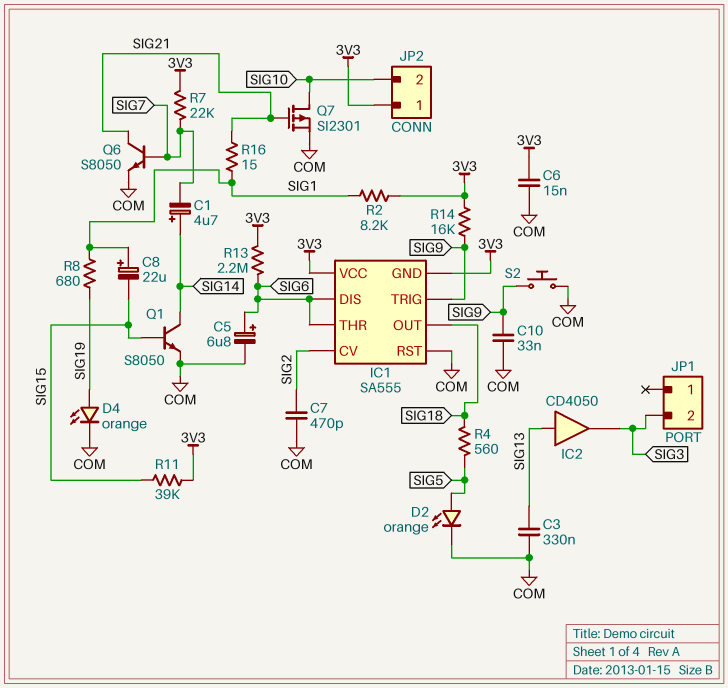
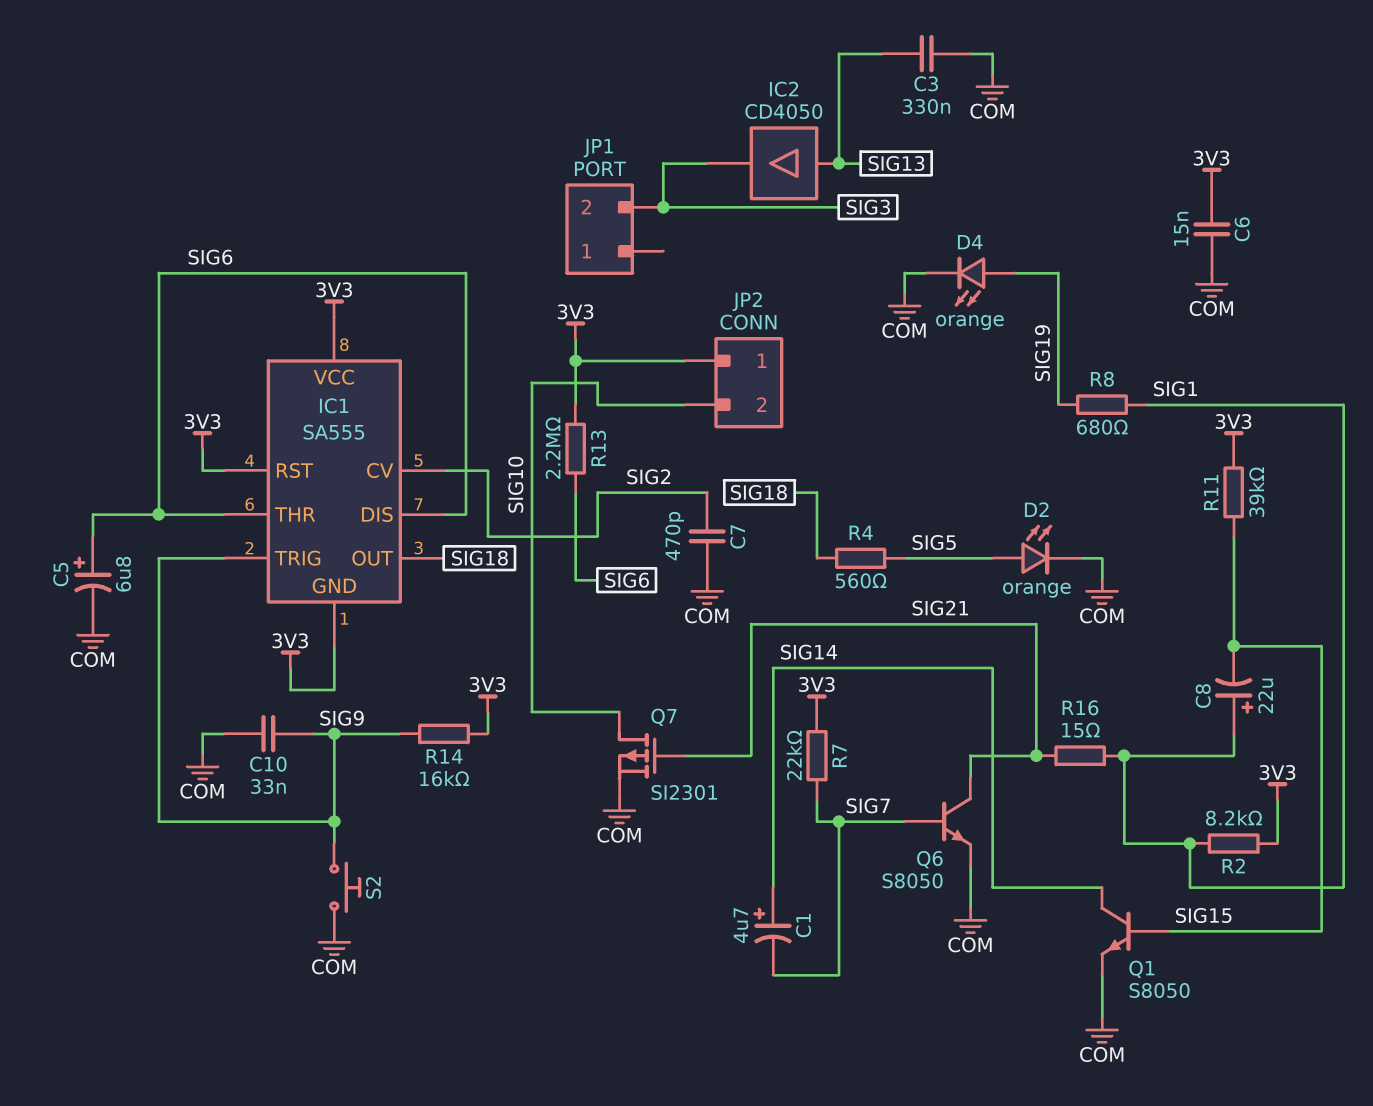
IC1 pin RST: COM -> 3V3

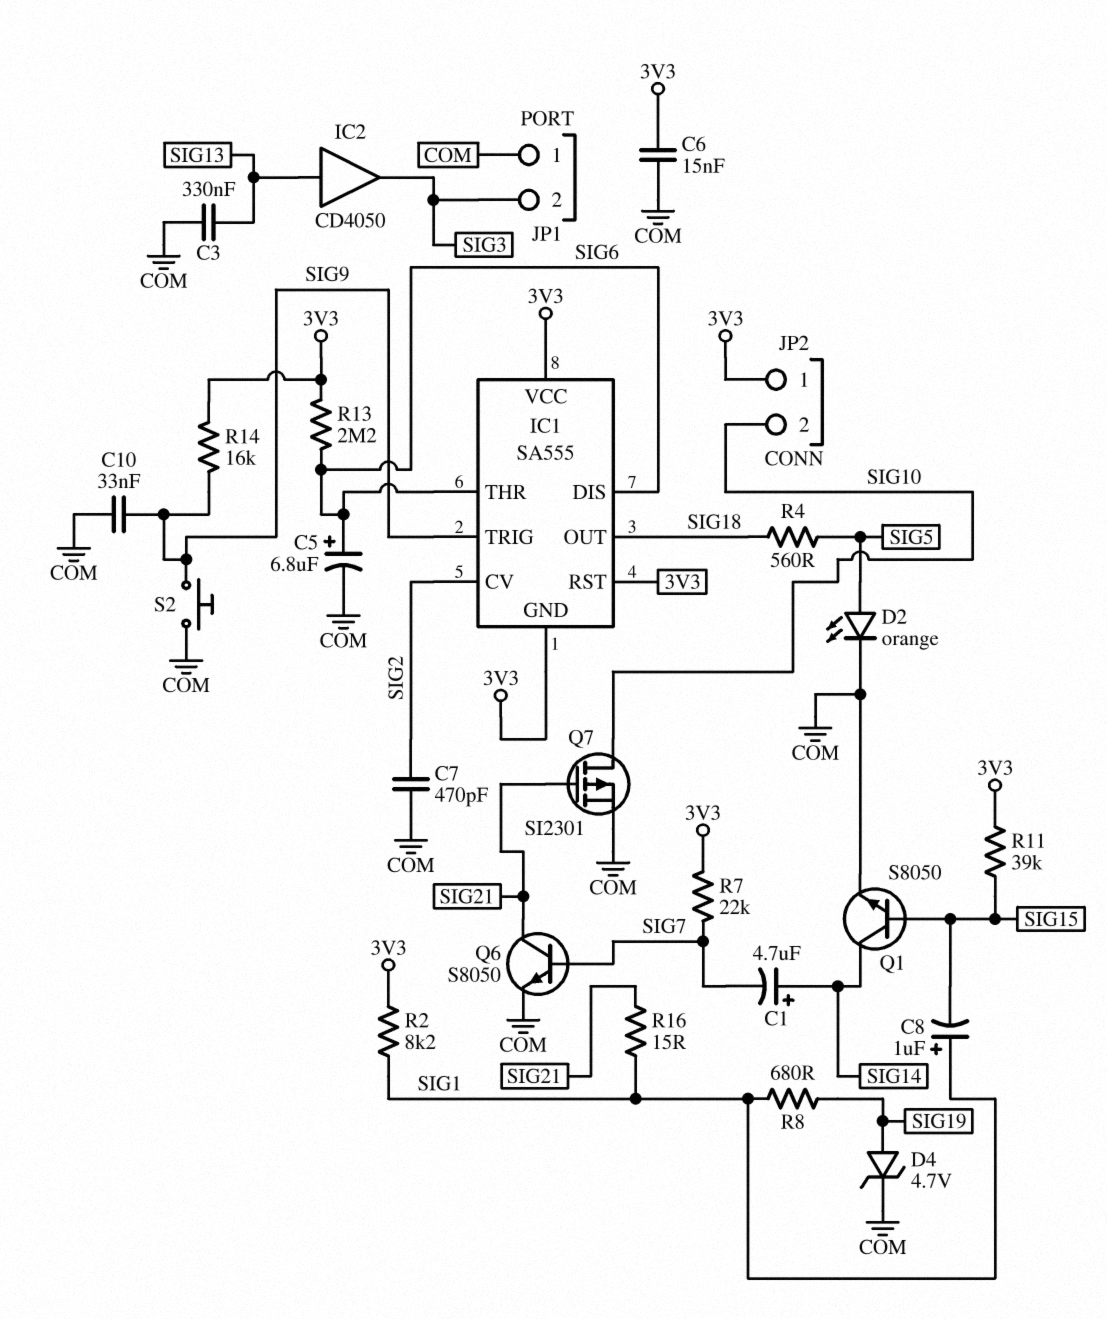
C8: 22uF (plus SIG1, minus SIG15) -> 1uF (plus SIG1, minus SIG15)
D4: LED orange (A SIG19, K COM) -> zener 4.7V (A SIG19, K COM)
JP1 pin 1: none -> COM

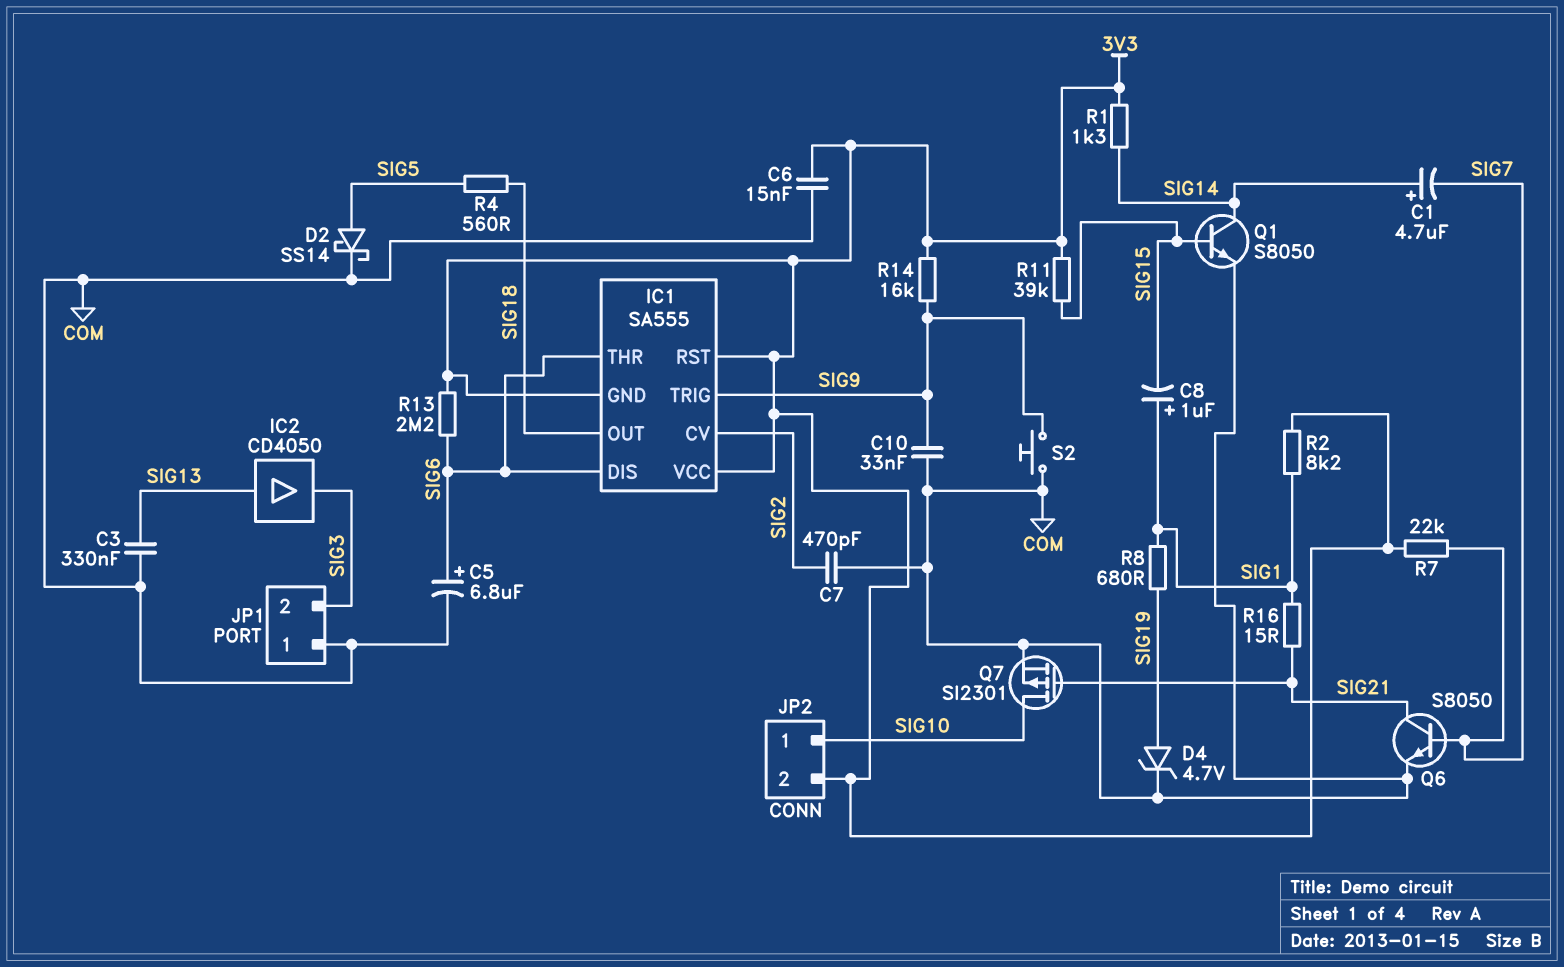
D2: LED orange (A SIG5, K COM) -> schottky SS14 (A SIG5, K COM)
JP2 pin 1: 3V3 -> SIG10
JP2 pin 2: SIG10 -> 3V3
R1: none -> 1.3k (3V3, SIG14)

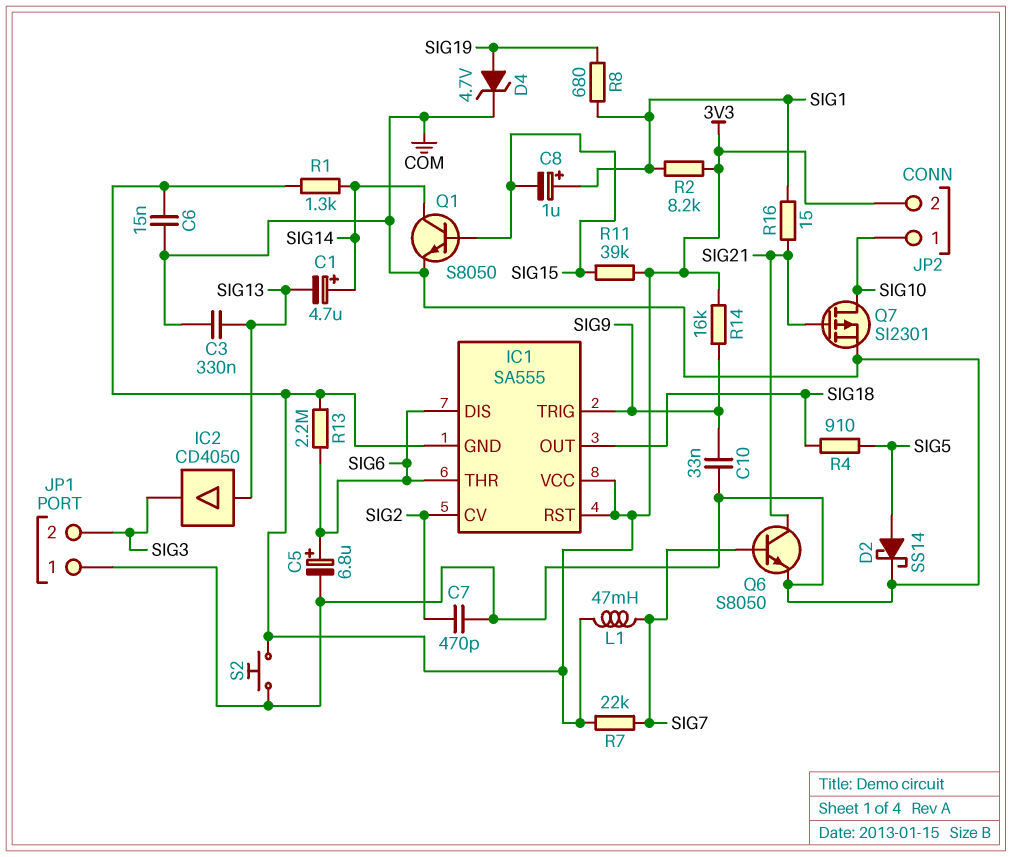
C1: 4.7uF (plus SIG14, minus SIG7) -> 4.7uF (plus SIG14, minus SIG13)
L1: none -> 47mH (3V3, SIG7)
R4: 560 (SIG5, SIG18) -> 910 (SIG5, SIG18)
S2: button (COM, SIG9) -> button (3V3, COM)

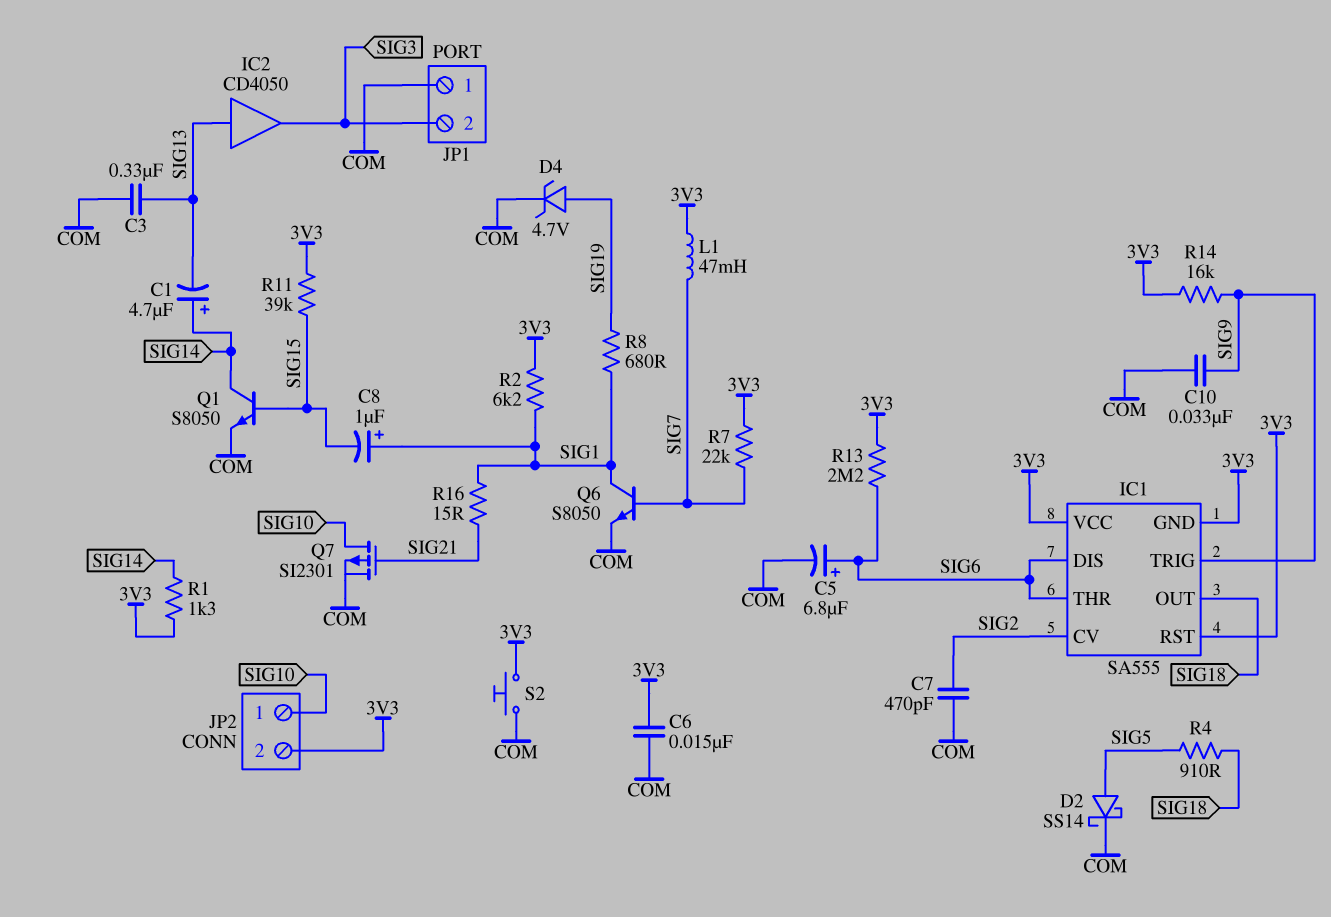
Q6: NPN S8050 (B SIG7, C SIG21, E COM) -> NPN S8050 (B SIG7, C SIG1, E COM)
R2: 8.2k (3V3, SIG1) -> 6.2k (3V3, SIG1)

